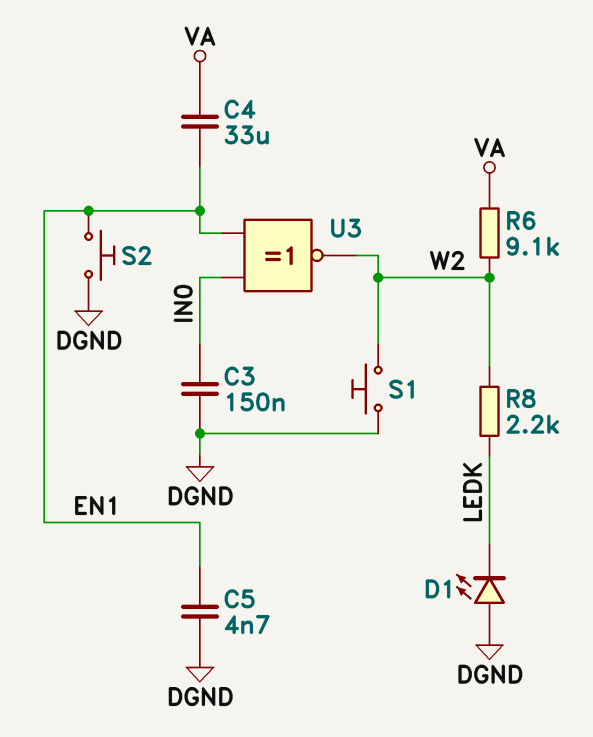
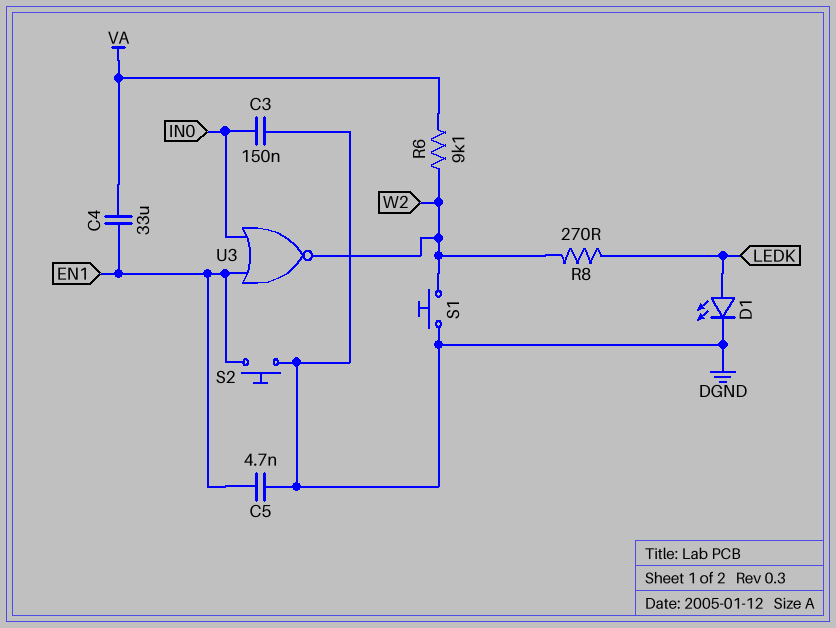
D1: LED (A DGND, K LEDK) -> LED (A LEDK, K DGND)
R8: 2.2k (LEDK, W2) -> 270 (LEDK, W2)
U3: XNOR (in EN1, in IN0, out W2) -> NOR (in EN1, in IN0, out W2)

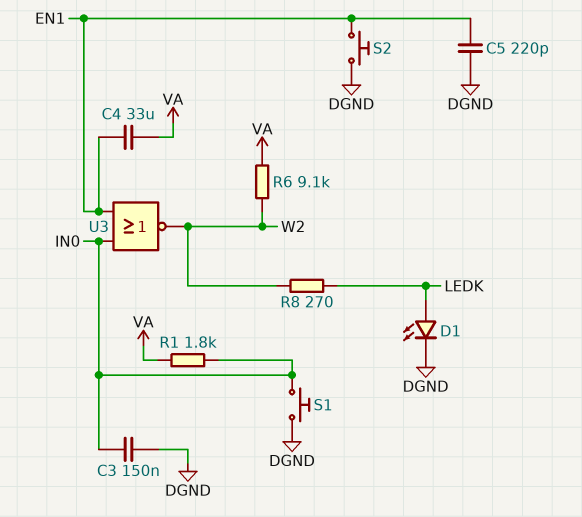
C5: 4.7nF (DGND, EN1) -> 220pF (DGND, EN1)
R1: none -> 1.8k (IN0, VA)
S1: button (DGND, W2) -> button (DGND, IN0)

